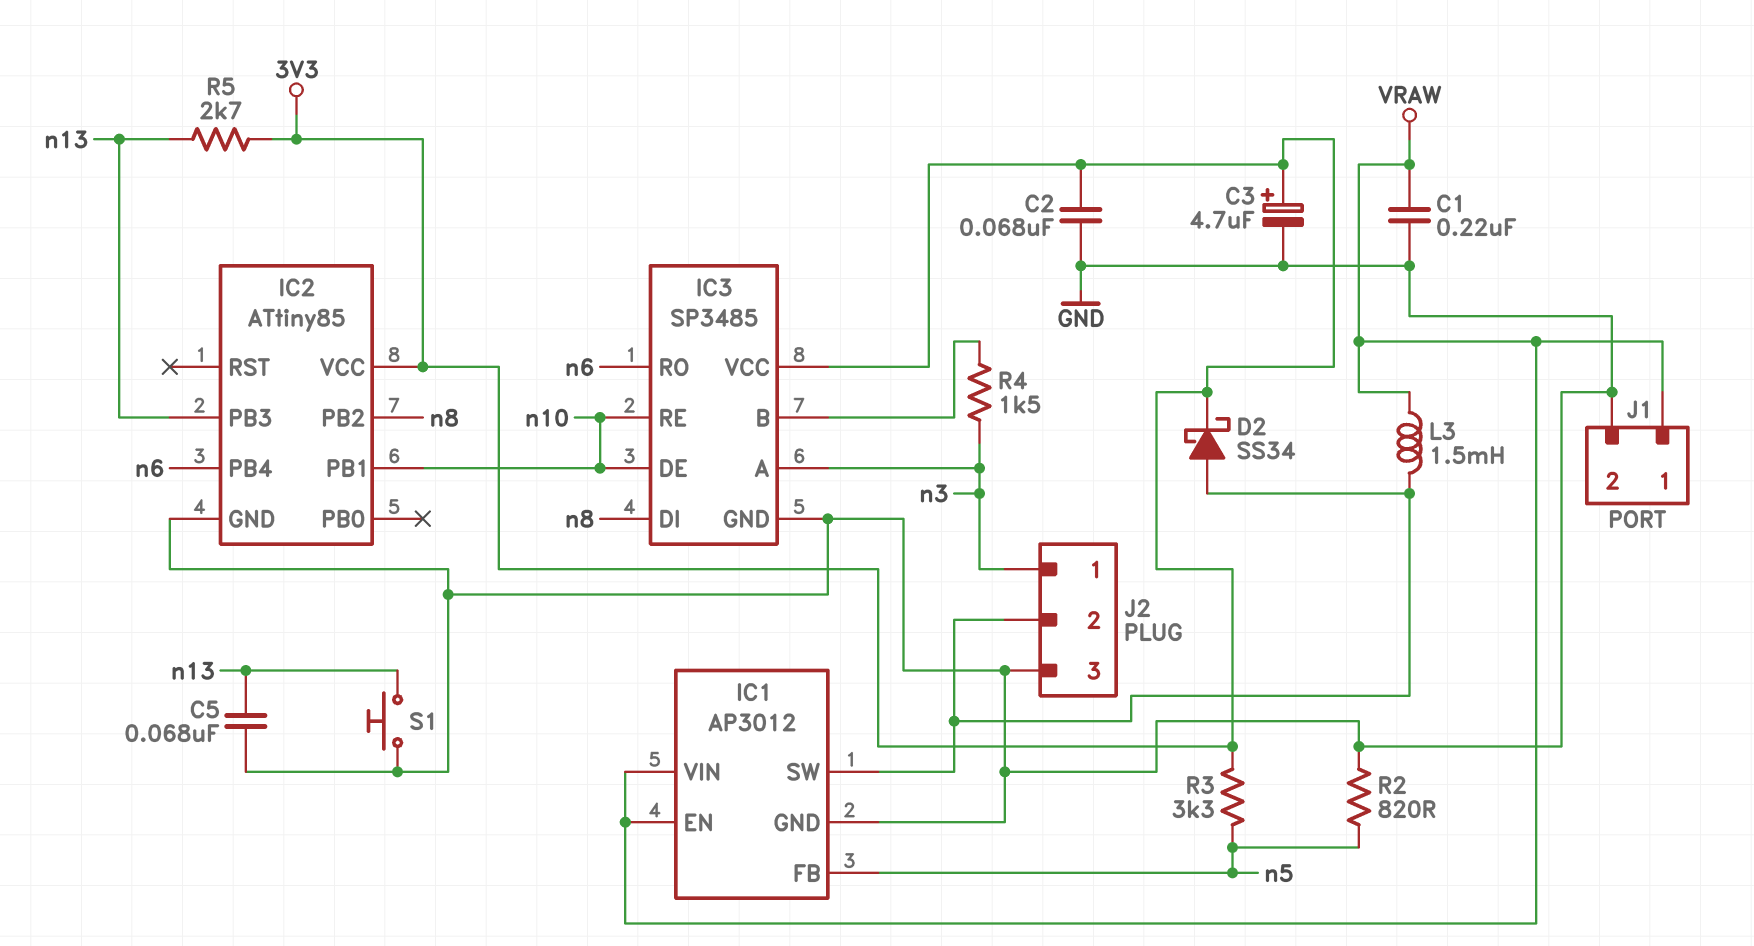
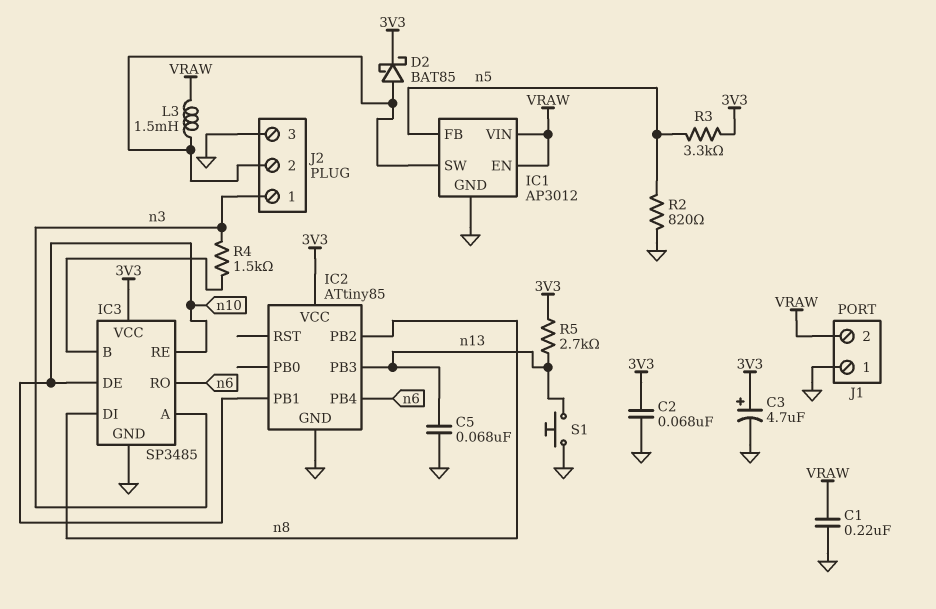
D2: schottky SS34 (A IC1/SW, K 3V3) -> schottky BAT85 (A IC1/SW, K 3V3)
J1 pin 1: VRAW -> GND
J1 pin 2: GND -> VRAW

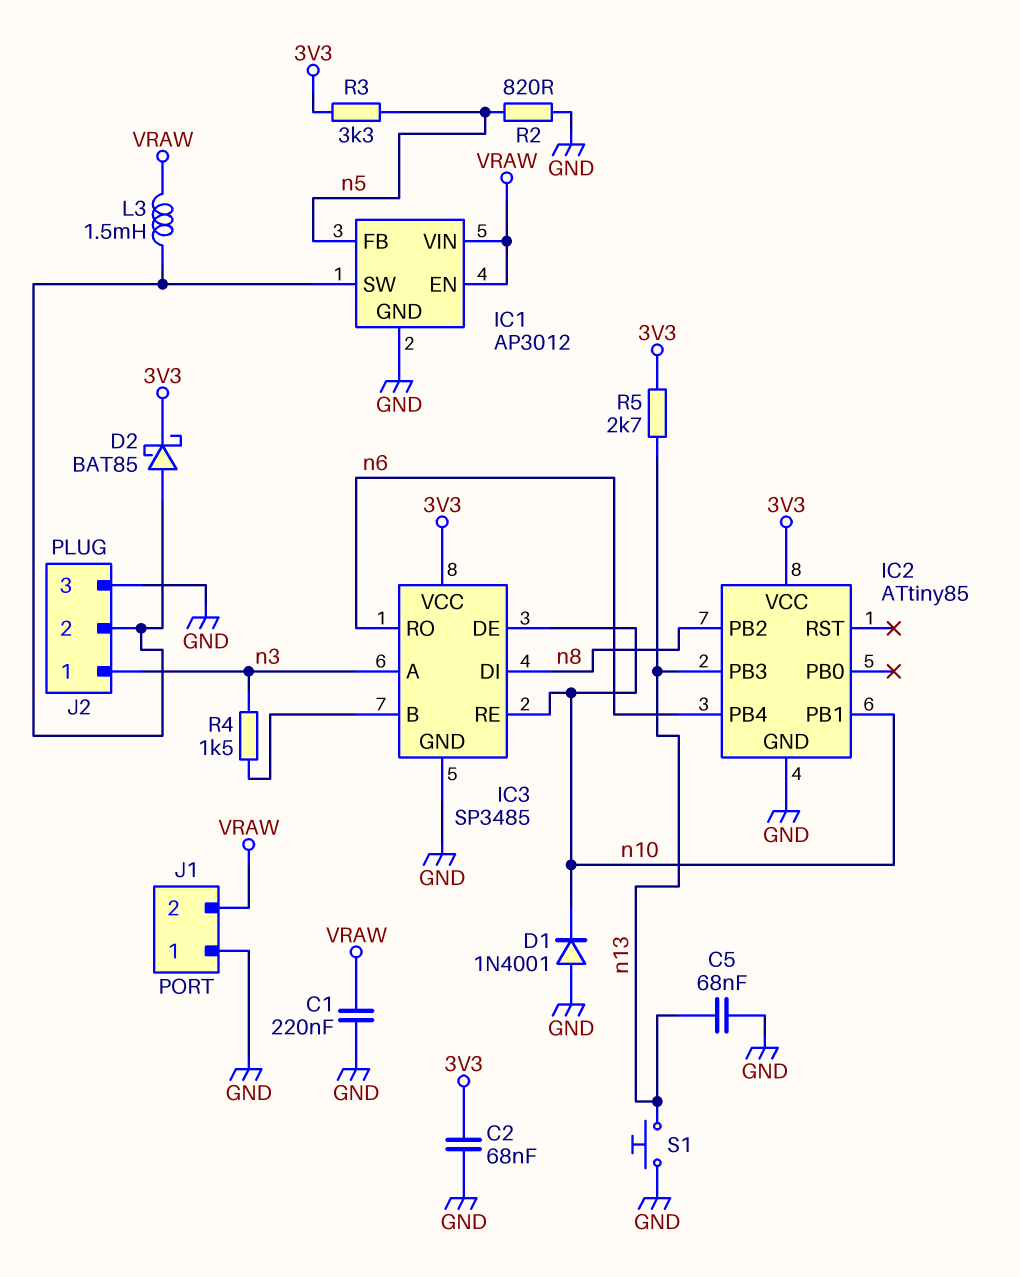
C3: 4.7uF (plus 3V3, minus GND) -> none
D1: none -> diode 1N4001 (A GND, K n10)

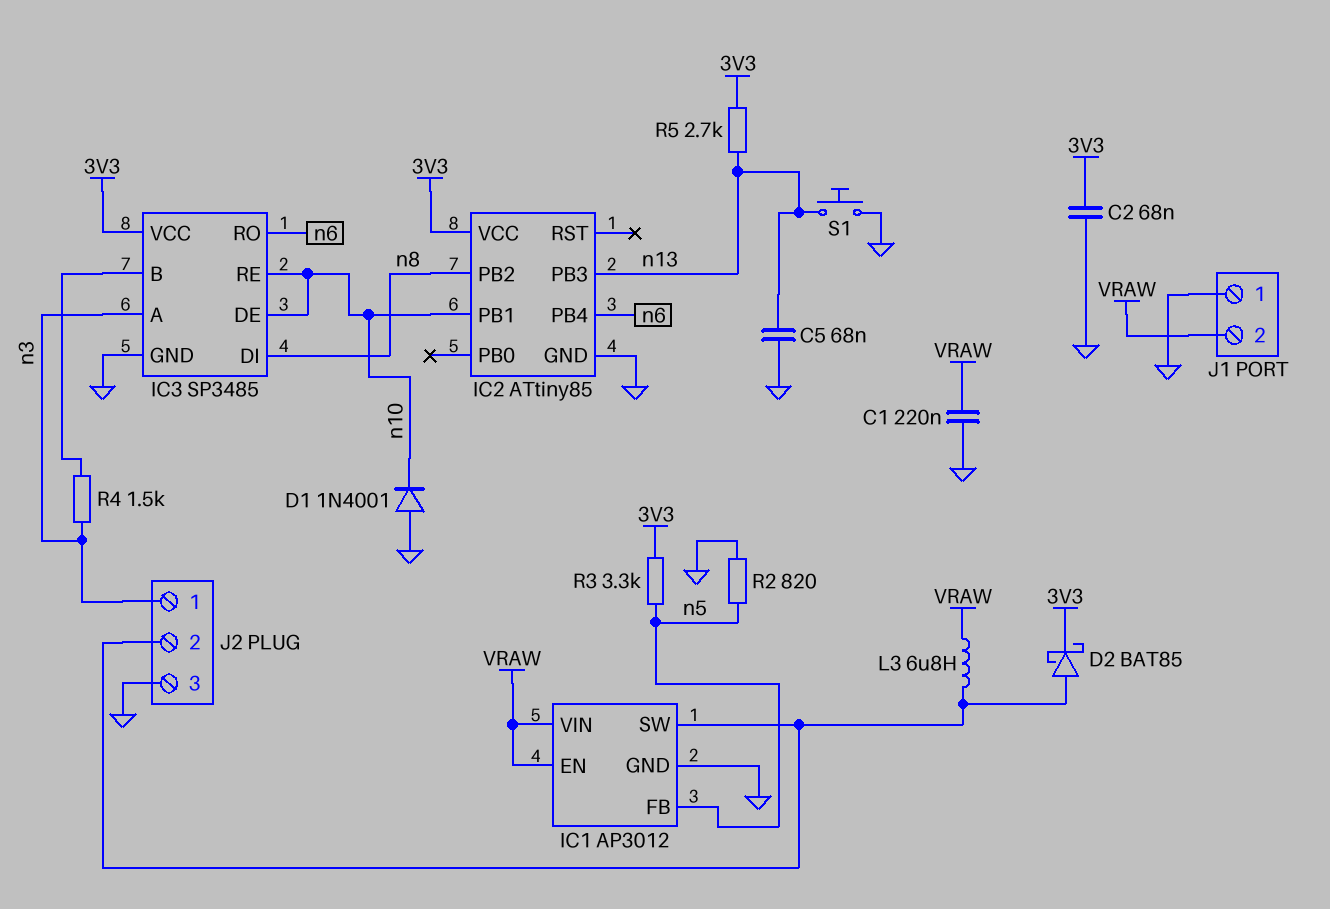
L3: 1.5mH (IC1/SW, VRAW) -> 6.8uH (IC1/SW, VRAW)

